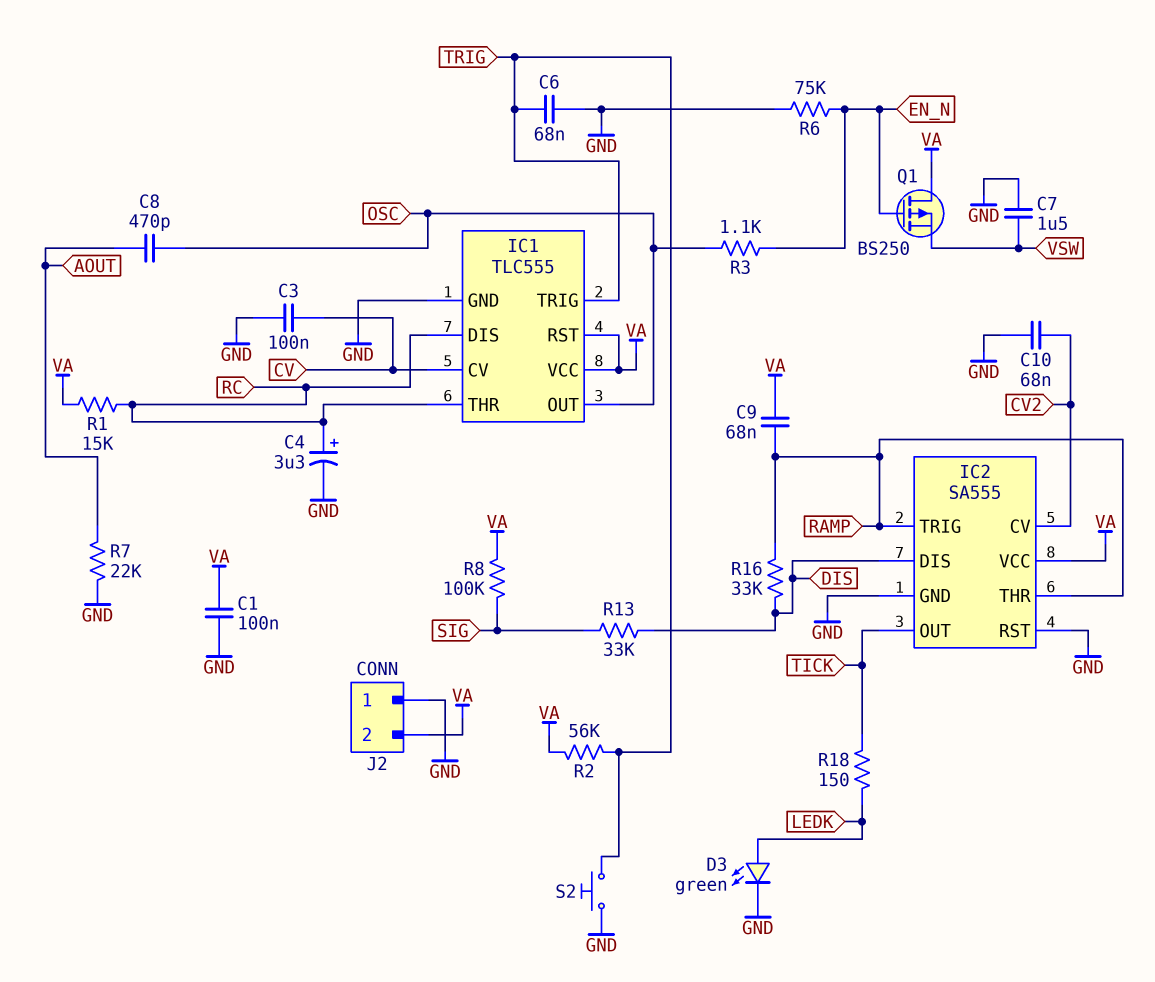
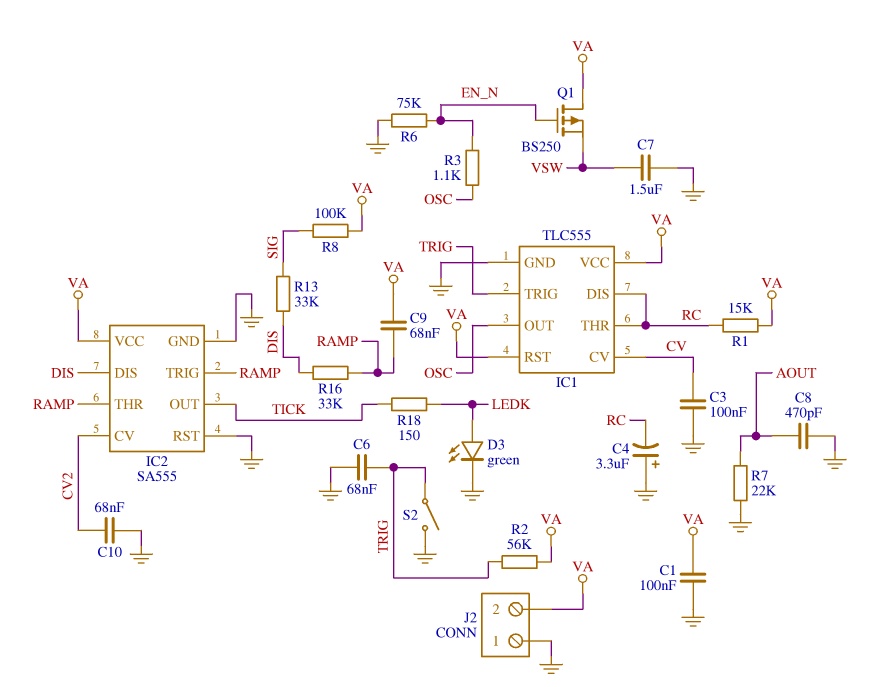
C4: 3.3uF (plus RC, minus GND) -> 3.3uF (plus GND, minus RC)
C8: 470pF (AOUT, OSC) -> 470pF (AOUT, GND)
S2: button (GND, TRIG) -> switch (GND, TRIG)

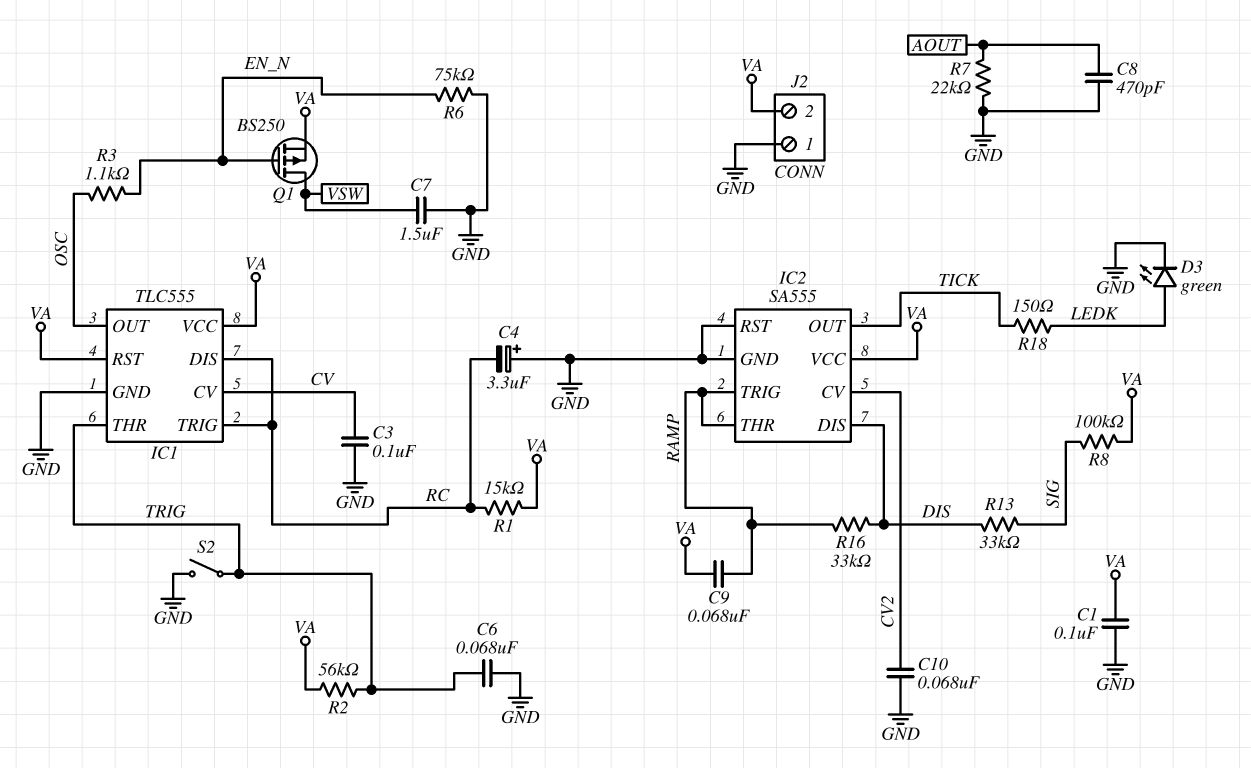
IC1 pin THR: RC -> TRIG
IC1 pin TRIG: TRIG -> RC
Q1: PMOS BS250 (G EN_N, D VA, S VSW) -> PMOS BS250 (G EN_N, D VSW, S VA)

